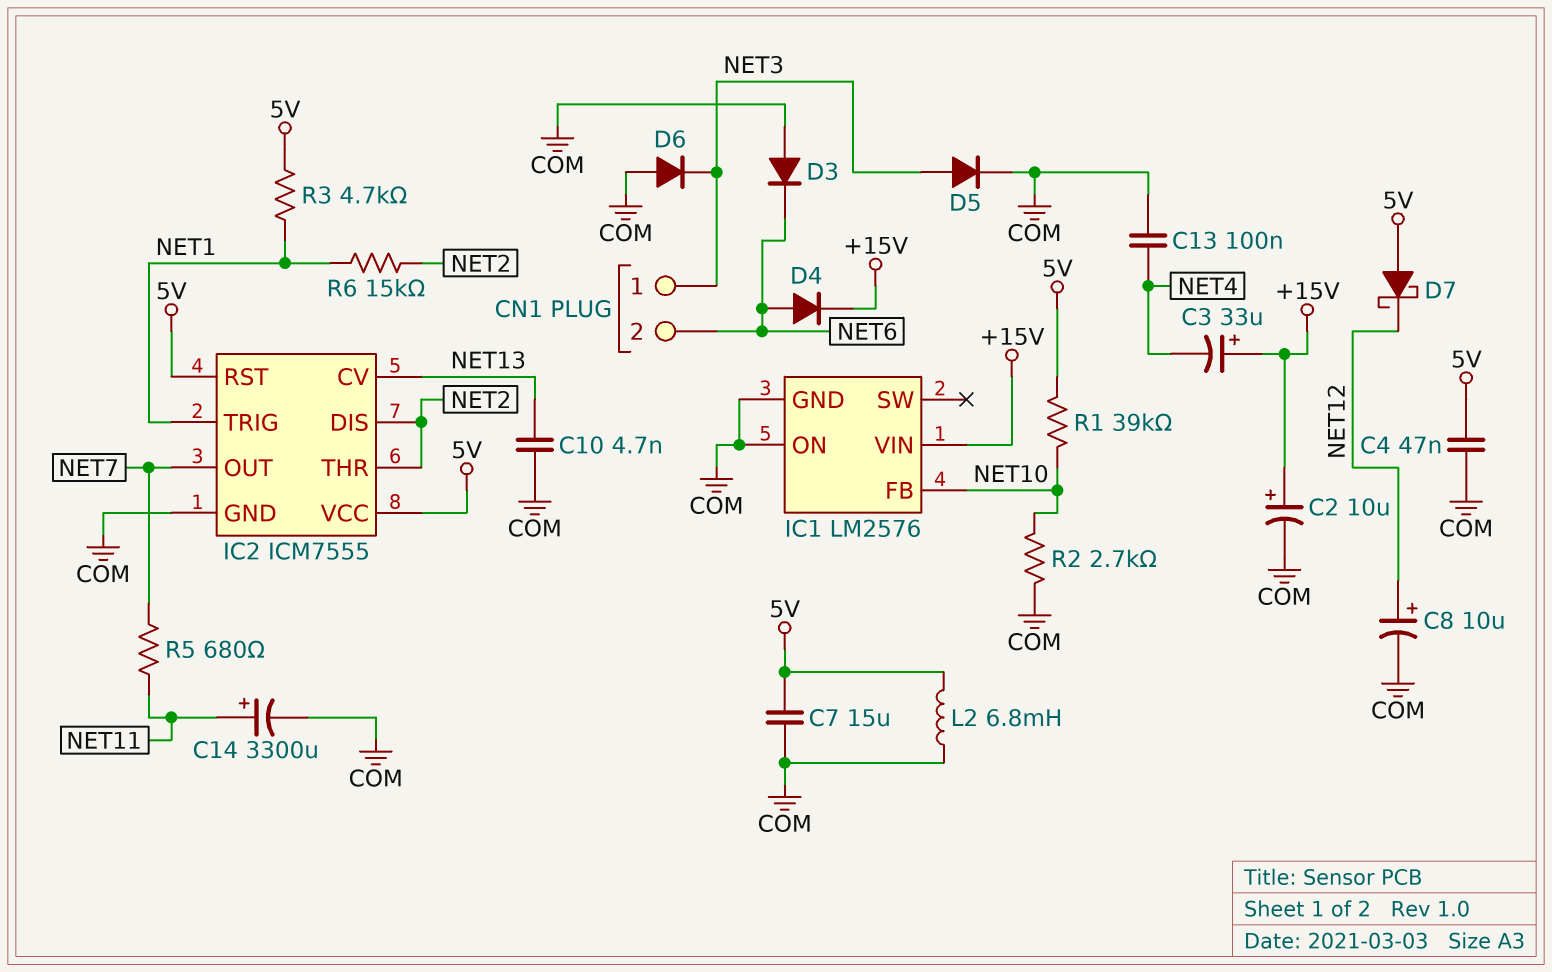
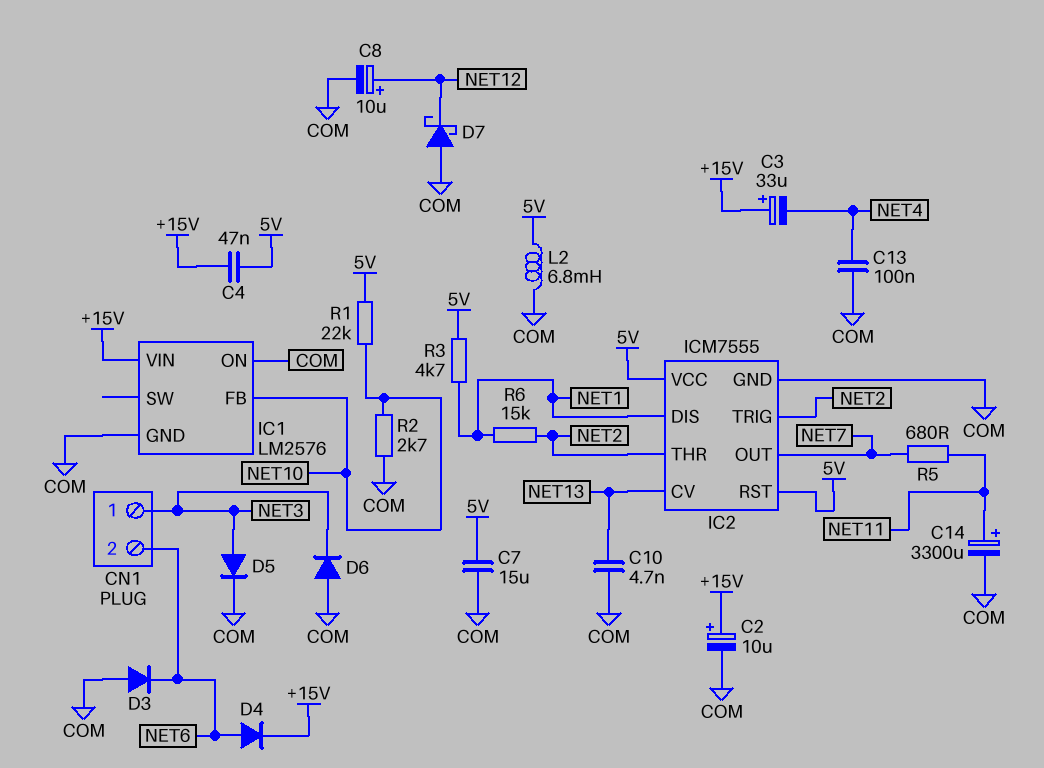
C4: 47nF (5V, COM) -> 47nF (+15V, 5V)
D7: schottky (A 5V, K NET12) -> schottky (A COM, K NET12)
IC2 pin DIS: NET2 -> NET1
IC2 pin TRIG: NET1 -> NET2
R1: 39k (5V, NET10) -> 22k (5V, NET10)

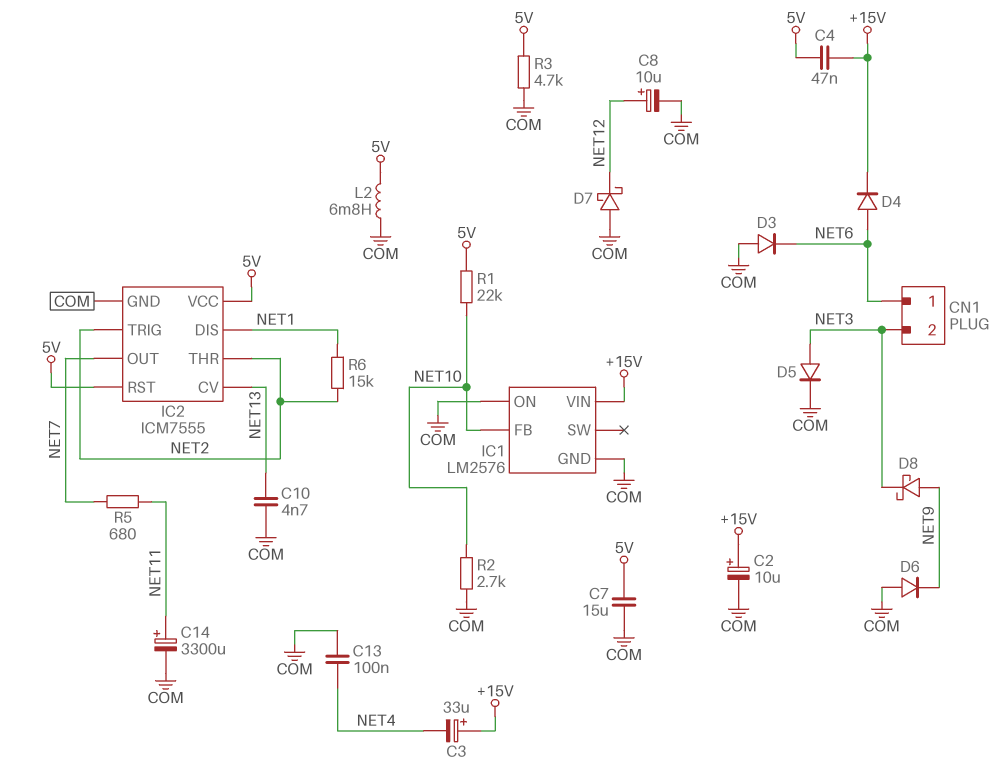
CN1 pin 1: NET3 -> NET6
CN1 pin 2: NET6 -> NET3
D6: diode (A COM, K NET3) -> diode (A COM, K NET9)
D8: none -> schottky (A NET9, K NET3)
R3: 4.7k (5V, NET1) -> 4.7k (5V, COM)

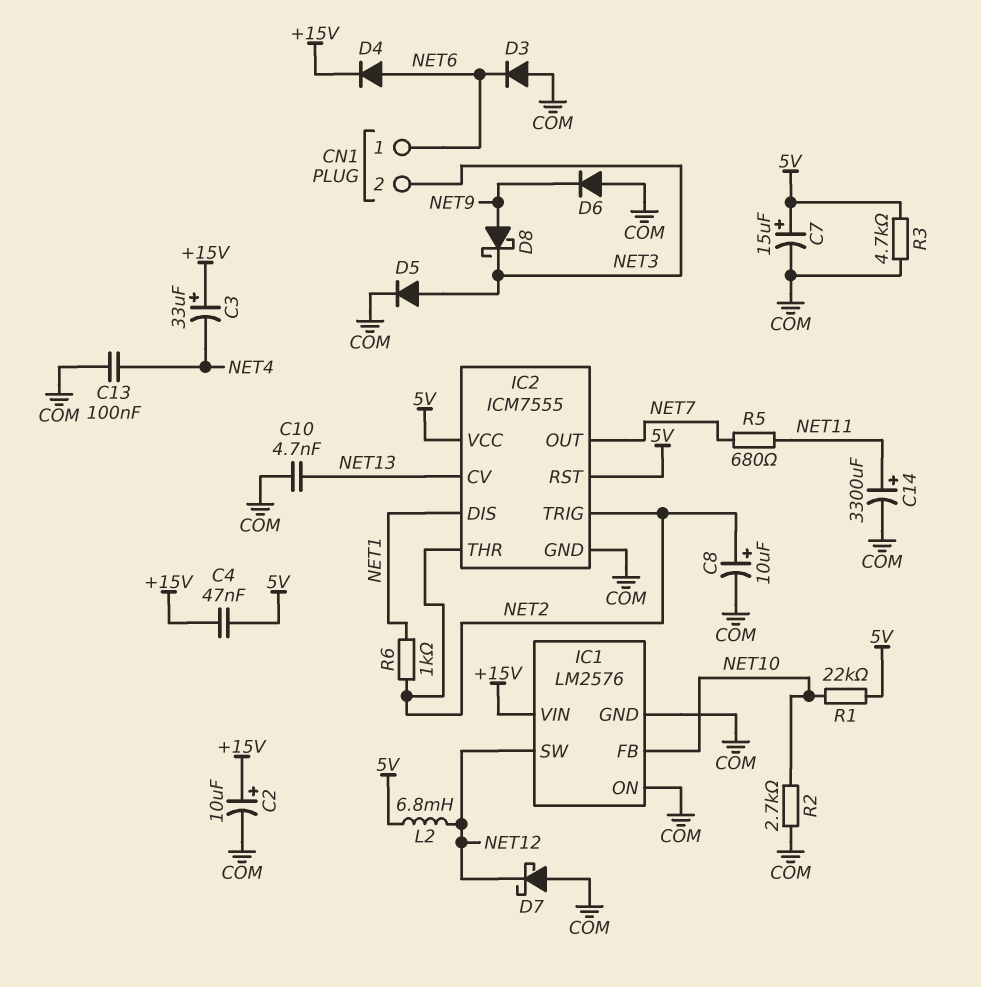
C7: 15uF (5V, COM) -> 15uF (plus 5V, minus COM)
C8: 10uF (plus NET12, minus COM) -> 10uF (plus NET2, minus COM)
IC1 pin SW: none -> NET12
L2: 6.8mH (5V, COM) -> 6.8mH (5V, NET12)
R6: 15k (NET1, NET2) -> 1k (NET1, NET2)

